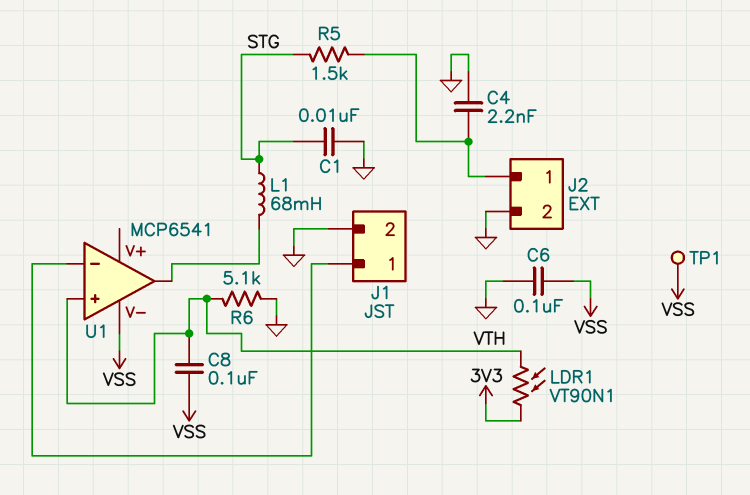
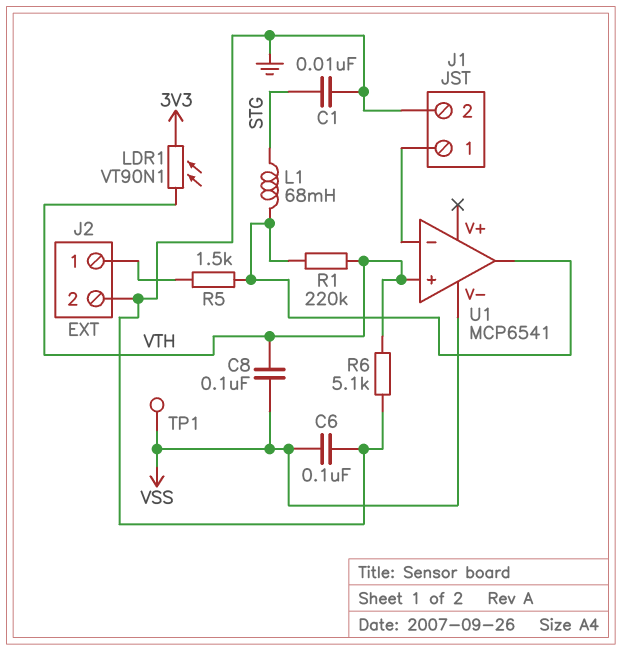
C4: 2.2nF (GND, J2/1) -> none
R1: none -> 220k (U1/out, VTH)
R5: 1.5k (J2/1, STG) -> 1.5k (J2/1, U1/out)

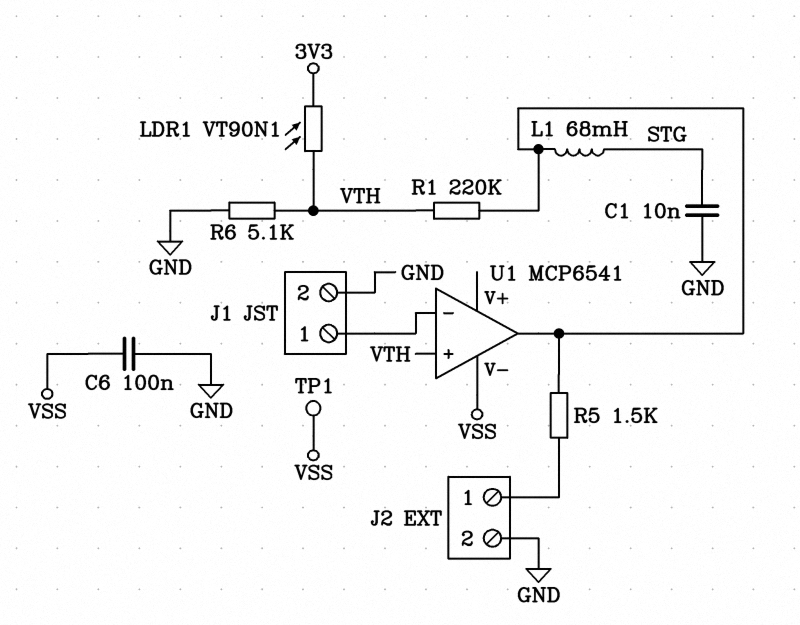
C8: 100nF (VSS, VTH) -> none

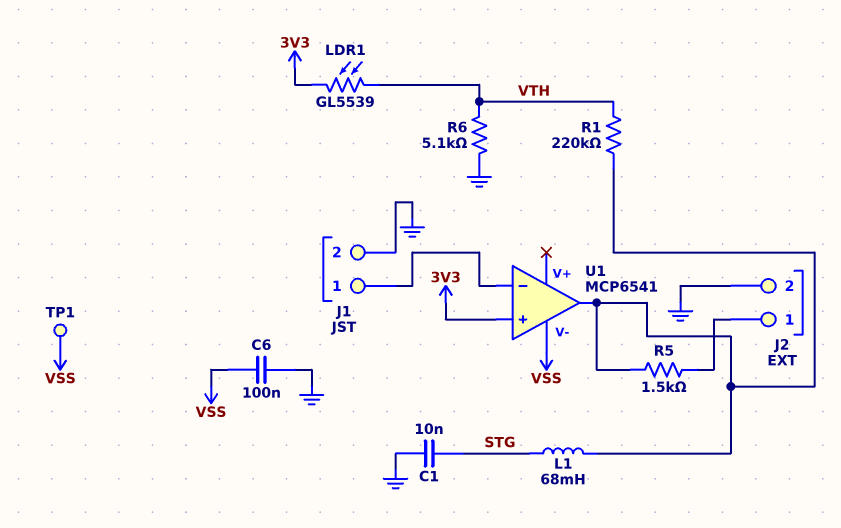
LDR1: VT90N1 (3V3, VTH) -> GL5539 (3V3, VTH)
U1 pin in+: VTH -> 3V3

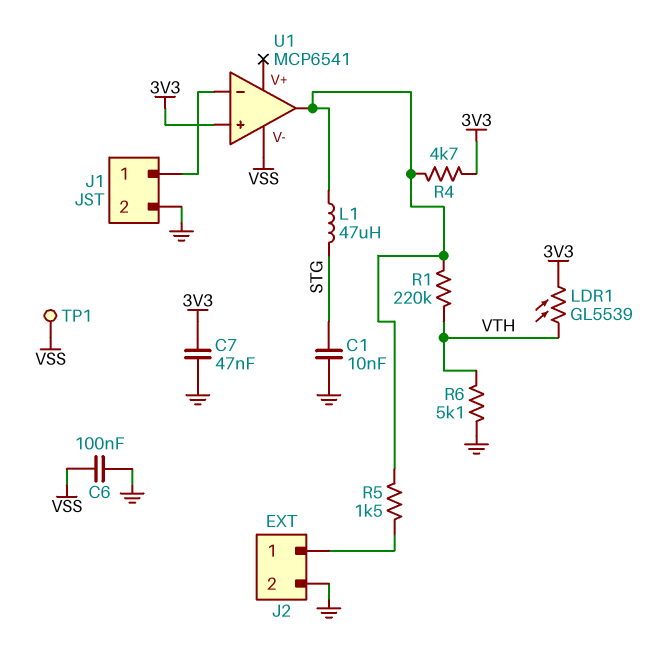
C7: none -> 47nF (3V3, GND)
L1: 68mH (STG, U1/out) -> 47uH (STG, U1/out)
R4: none -> 4.7k (3V3, U1/out)

